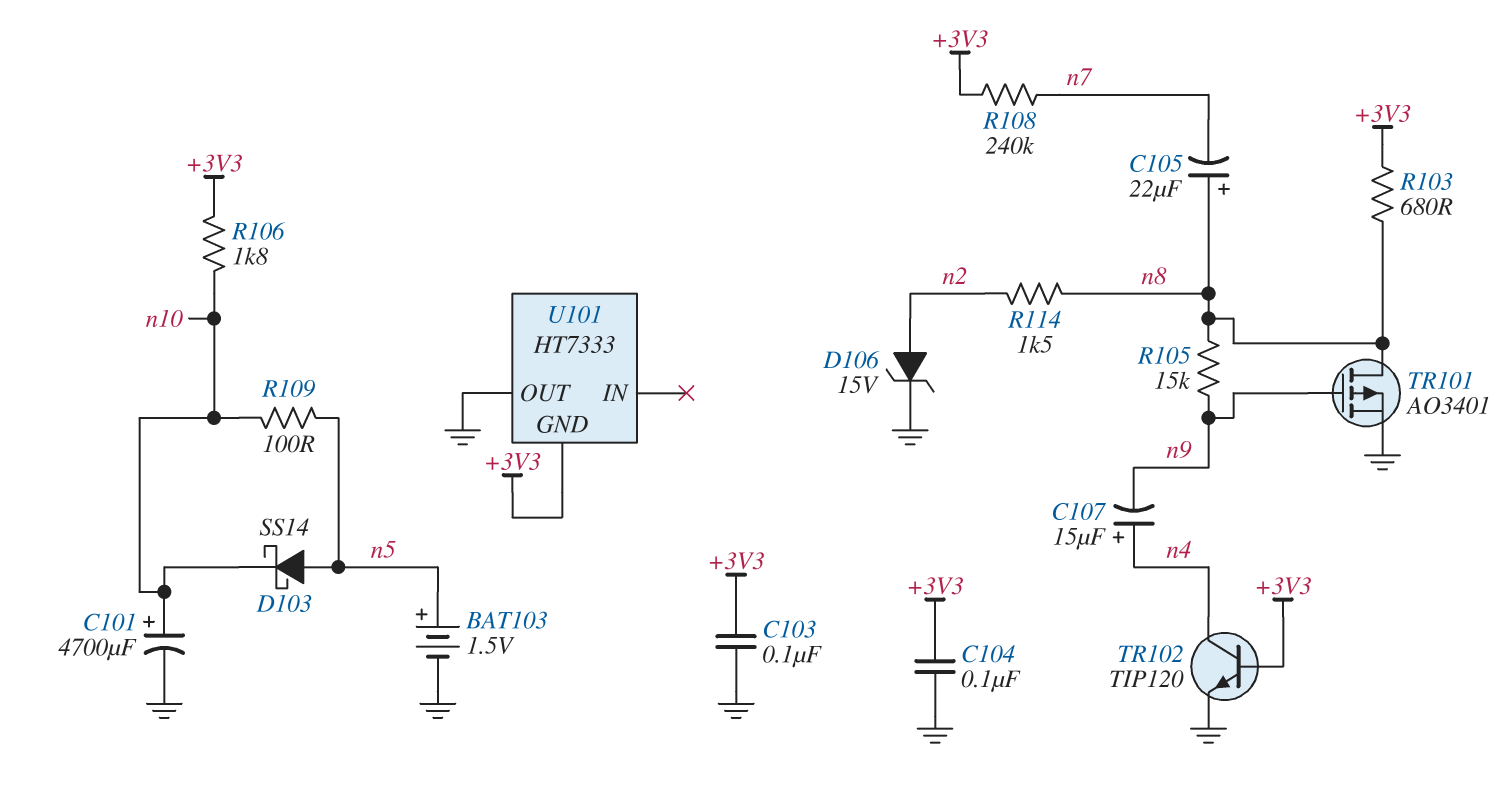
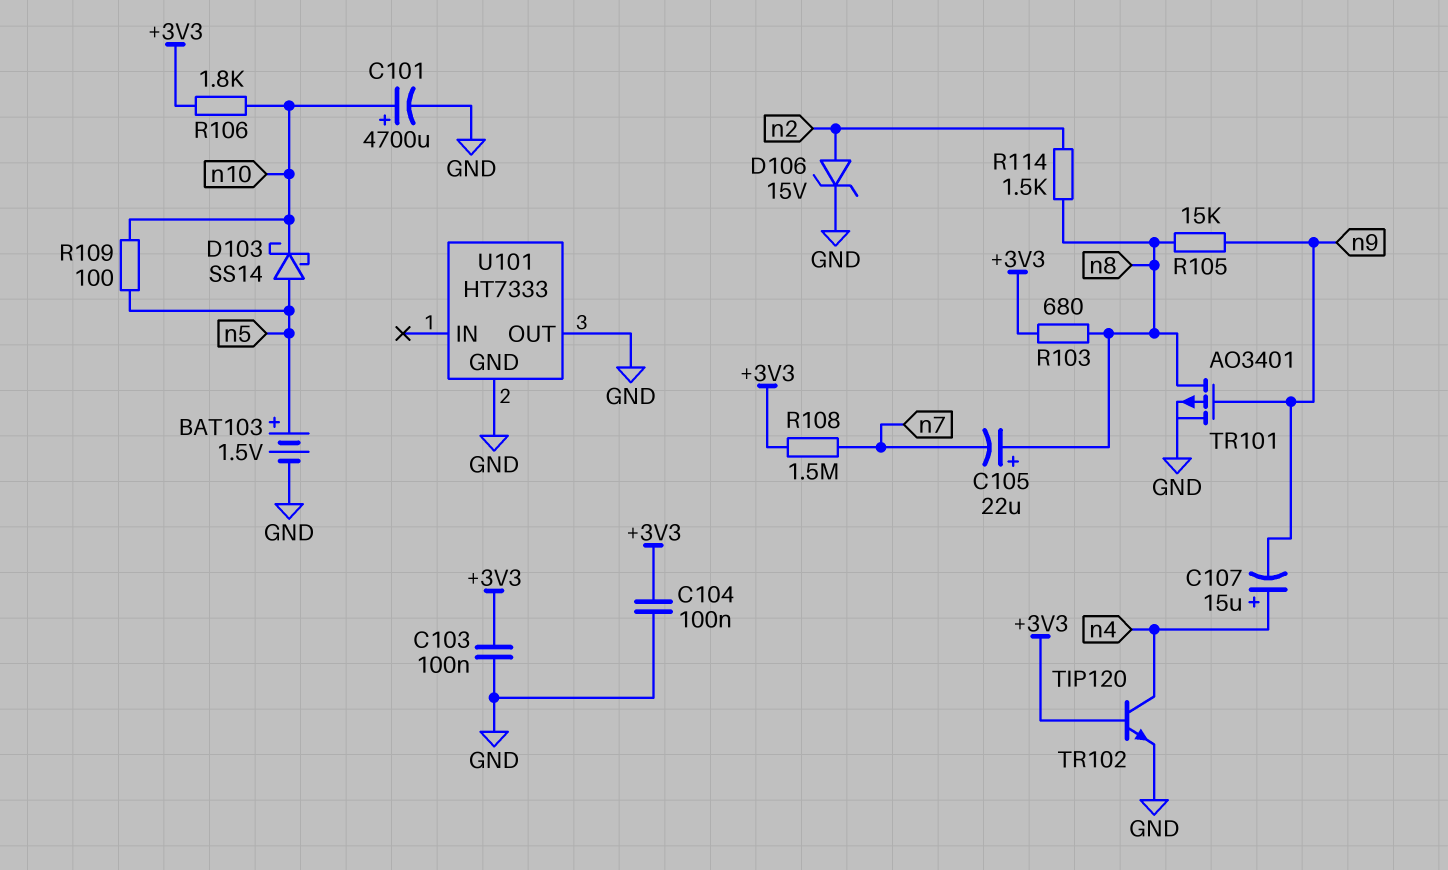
R108: 240k (+3V3, n7) -> 1.5M (+3V3, n7)
U101 pin GND: +3V3 -> GND

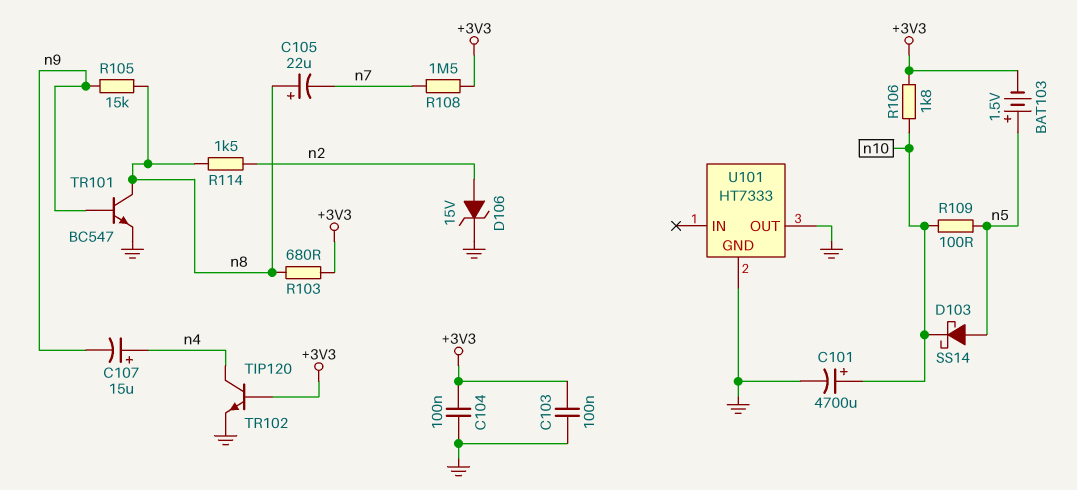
BAT103: 1.5V (plus n5, minus GND) -> 1.5V (plus n5, minus +3V3)
TR101: PMOS AO3401 (G n9, D n8, S GND) -> NPN BC547 (B n9, C n8, E GND)

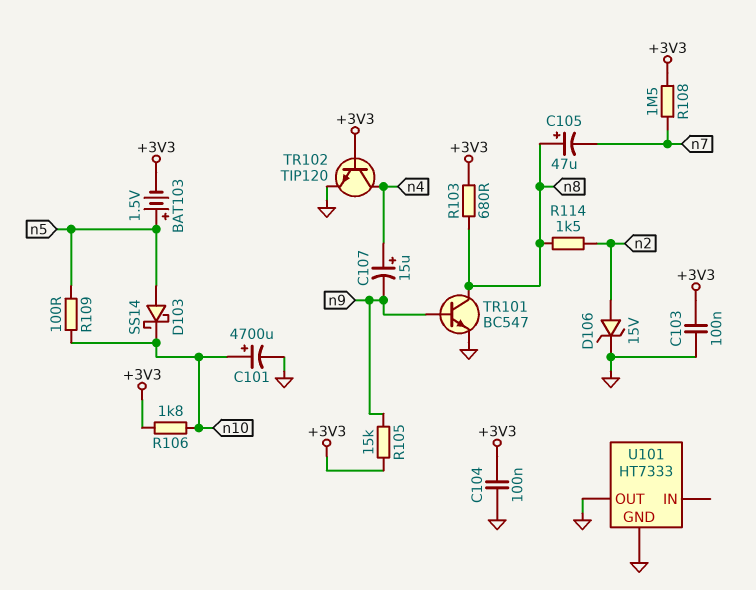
C105: 22uF (plus n8, minus n7) -> 47uF (plus n8, minus n7)
R105: 15k (n8, n9) -> 15k (+3V3, n9)

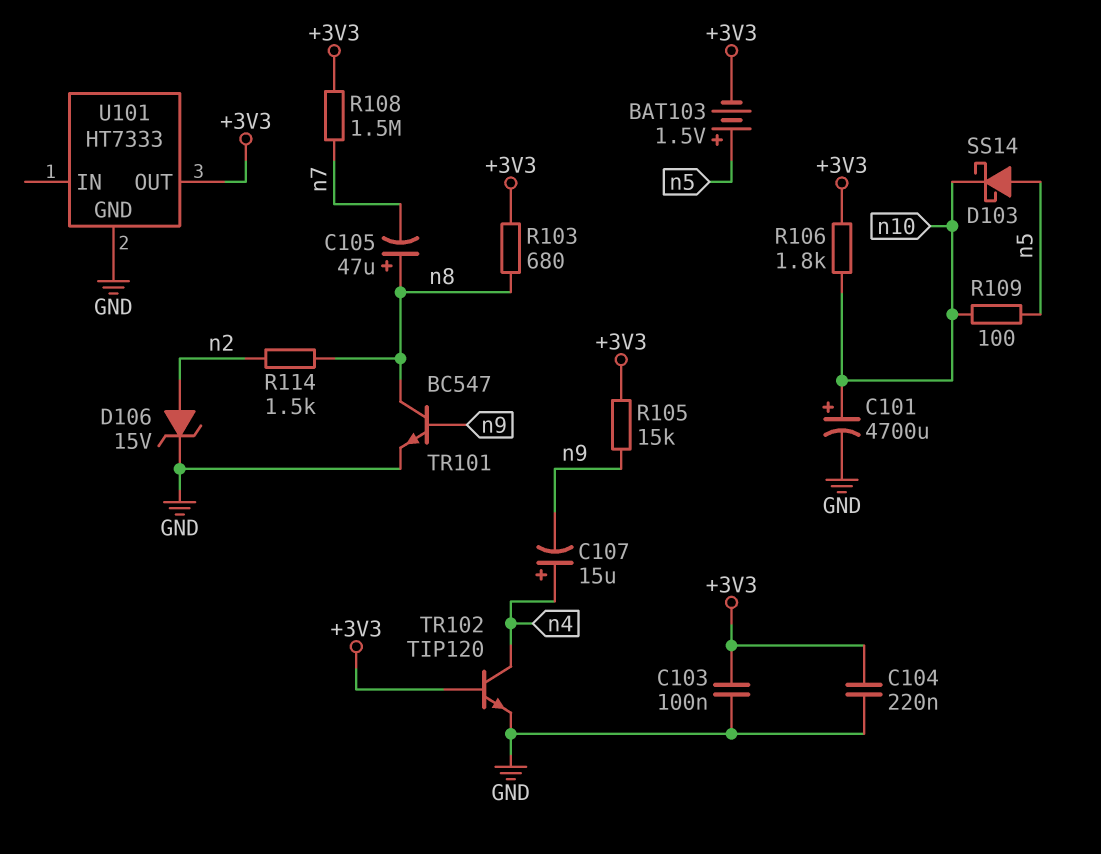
C104: 100nF (+3V3, GND) -> 220nF (+3V3, GND)
U101 pin OUT: GND -> +3V3

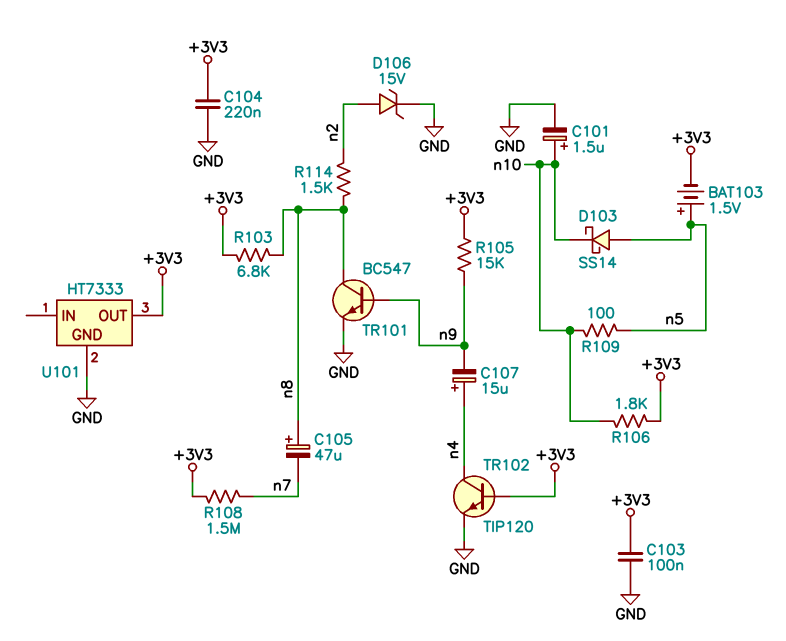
C101: 4700uF (plus n10, minus GND) -> 1.5uF (plus n10, minus GND)
R103: 680 (+3V3, n8) -> 6.8k (+3V3, n8)

